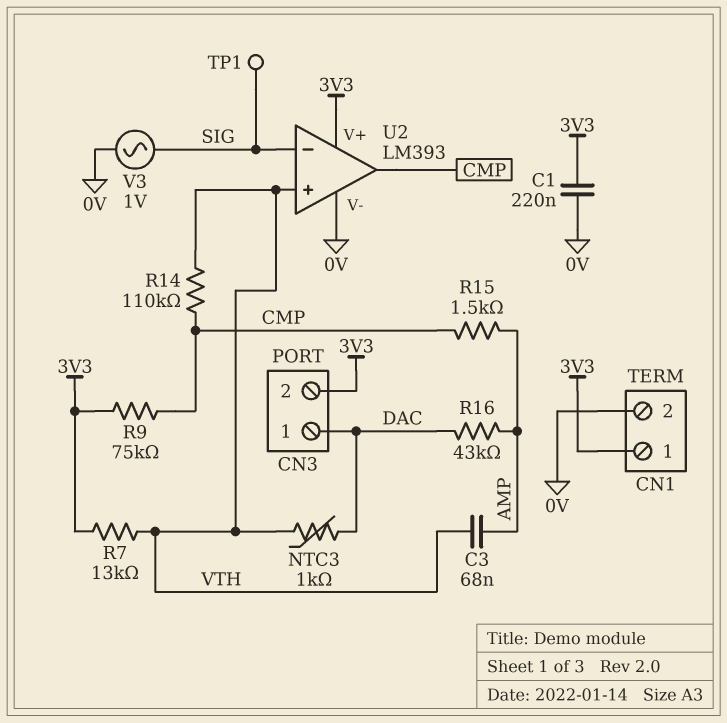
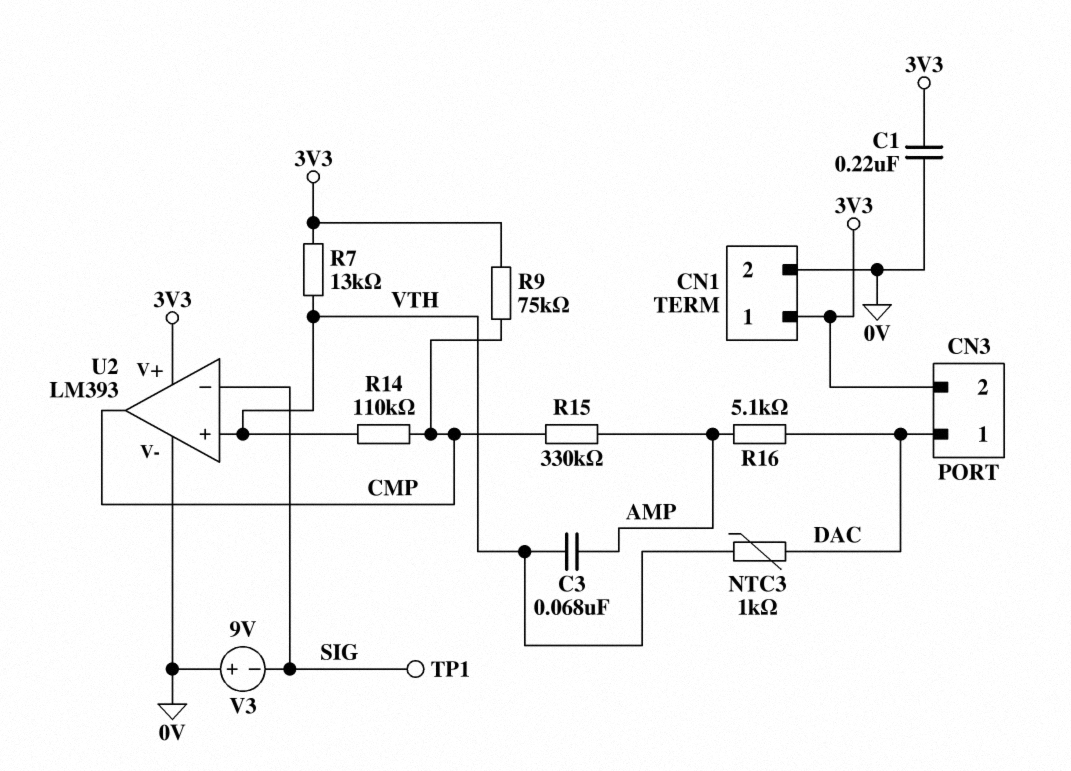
R15: 1.5k (AMP, CMP) -> 330k (AMP, CMP)
R16: 43k (AMP, DAC) -> 5.1k (AMP, DAC)
V3: AC 1V (0V, SIG) -> 9V (plus 0V, minus SIG)

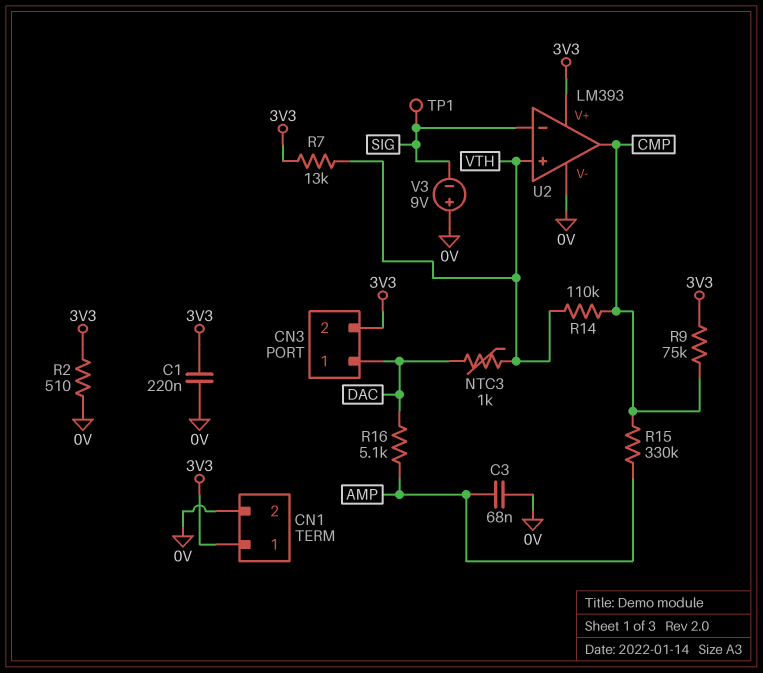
C3: 68nF (AMP, VTH) -> 68nF (0V, AMP)
R2: none -> 510 (0V, 3V3)

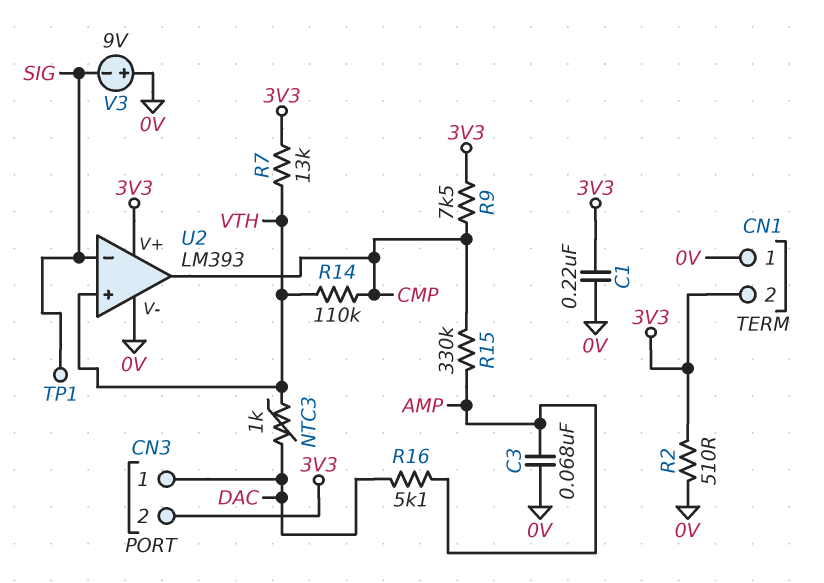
CN1 pin 1: 3V3 -> 0V
CN1 pin 2: 0V -> 3V3
R9: 75k (3V3, CMP) -> 7.5k (3V3, CMP)

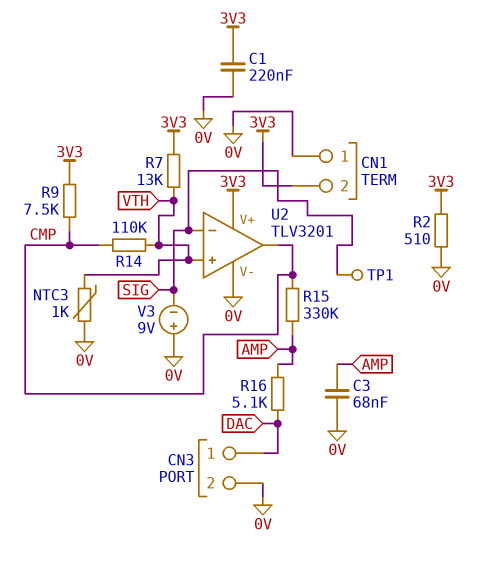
CN3 pin 2: 3V3 -> 0V
NTC3: 1k (DAC, VTH) -> 1k (0V, VTH)
U2: LM393 -> TLV3201

